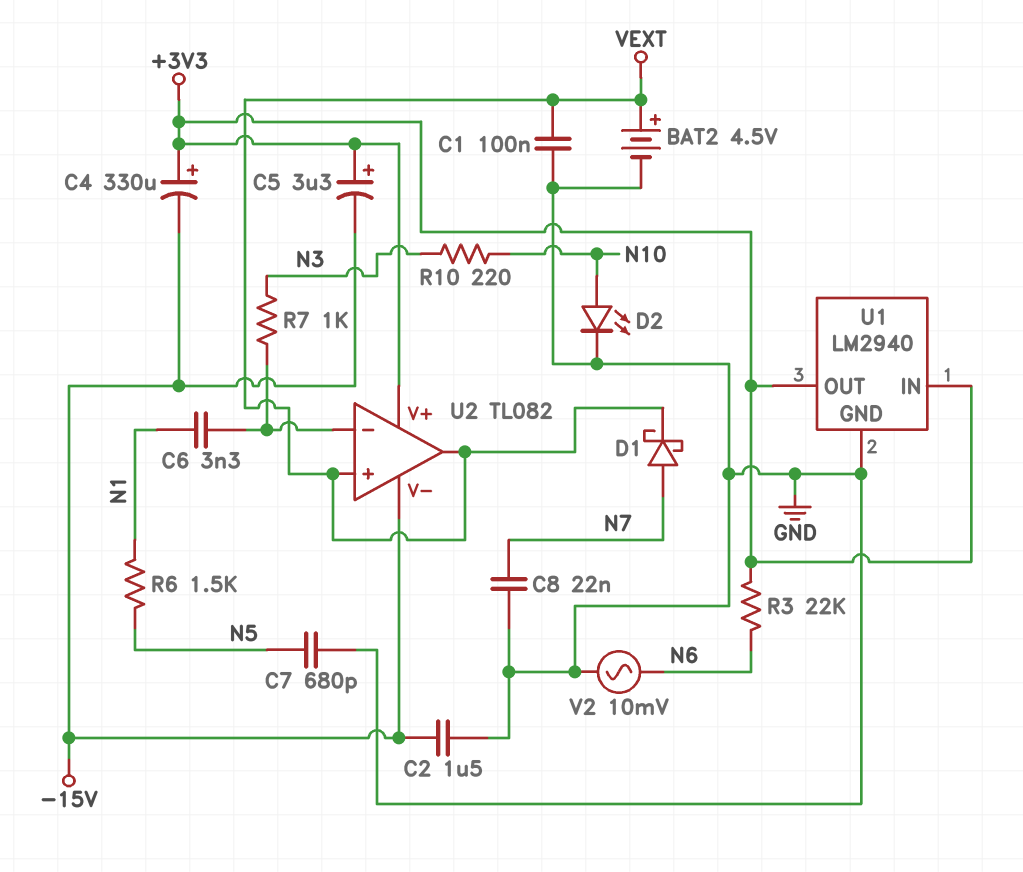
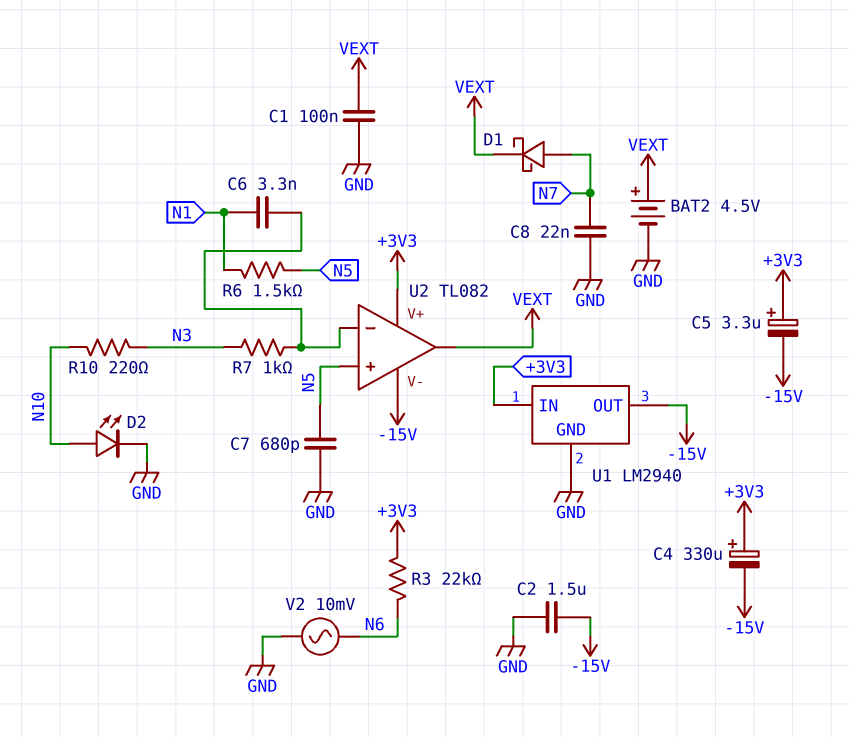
U1 pin OUT: +3V3 -> -15V
U2 pin in+: VEXT -> N5

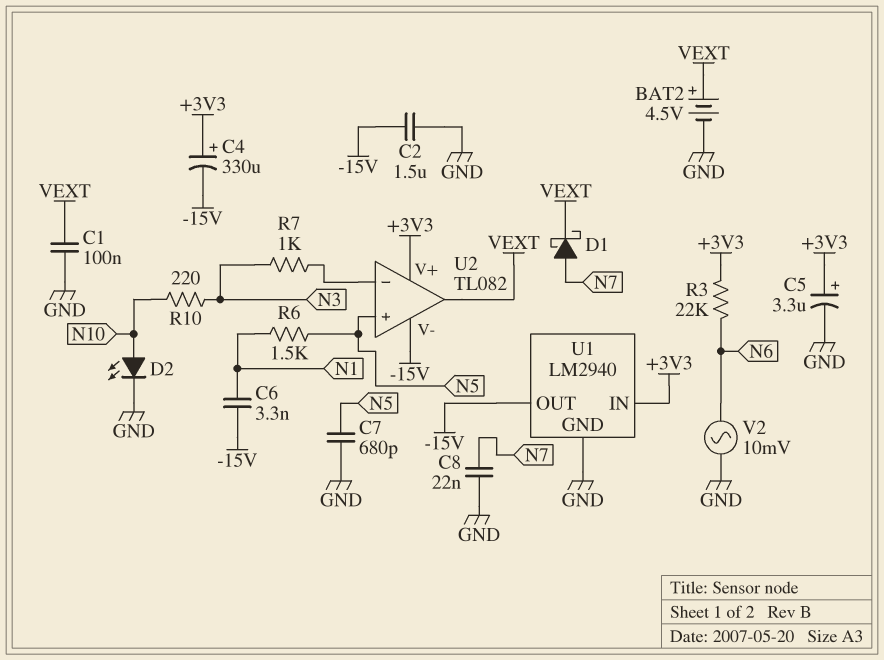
C5: 3.3uF (plus +3V3, minus -15V) -> 3.3uF (plus +3V3, minus GND)
C6: 3.3nF (N1, U2/in-) -> 3.3nF (-15V, N1)

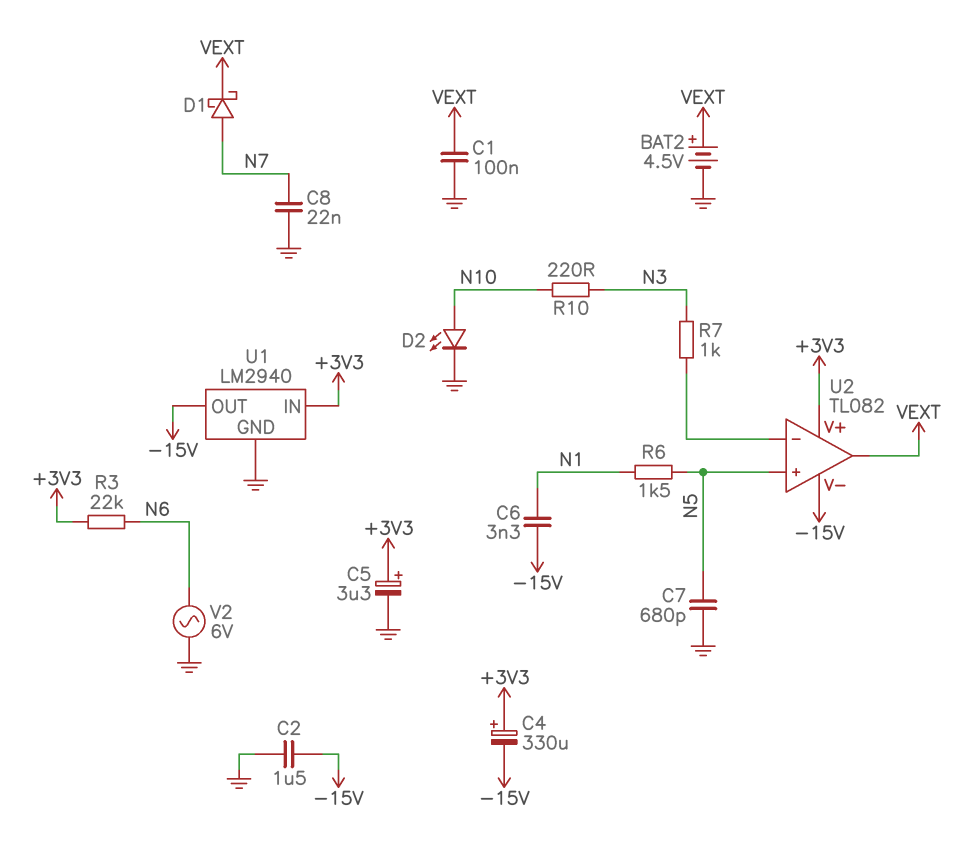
V2: AC 10mV (GND, N6) -> AC 6V (GND, N6)

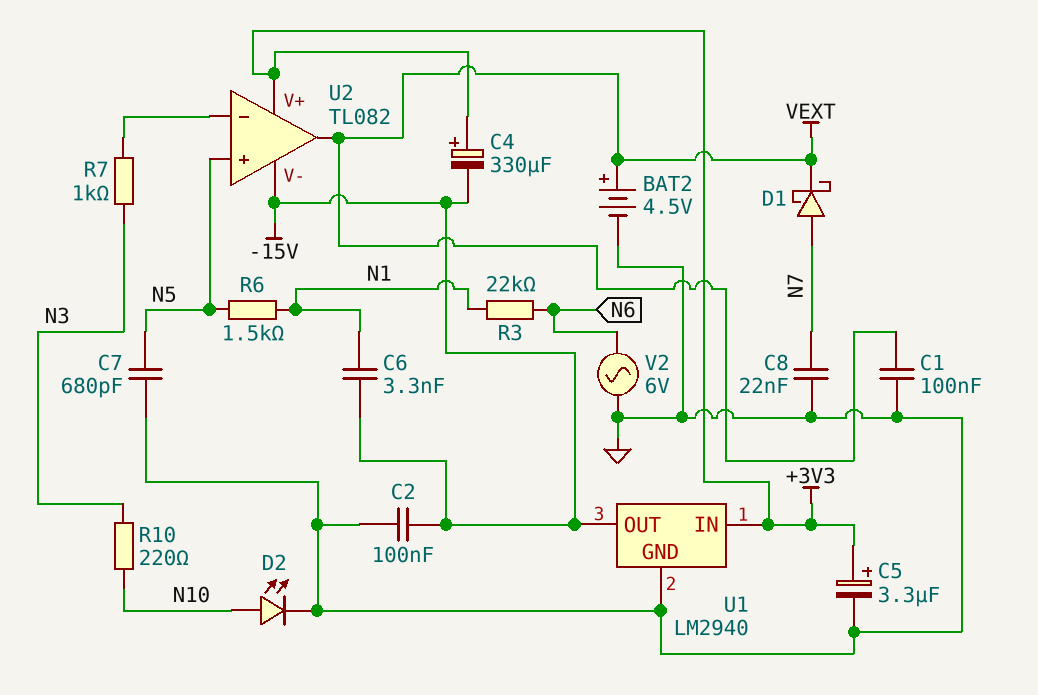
C2: 1.5uF (-15V, GND) -> 100nF (-15V, GND)
R3: 22k (+3V3, N6) -> 22k (N1, N6)

